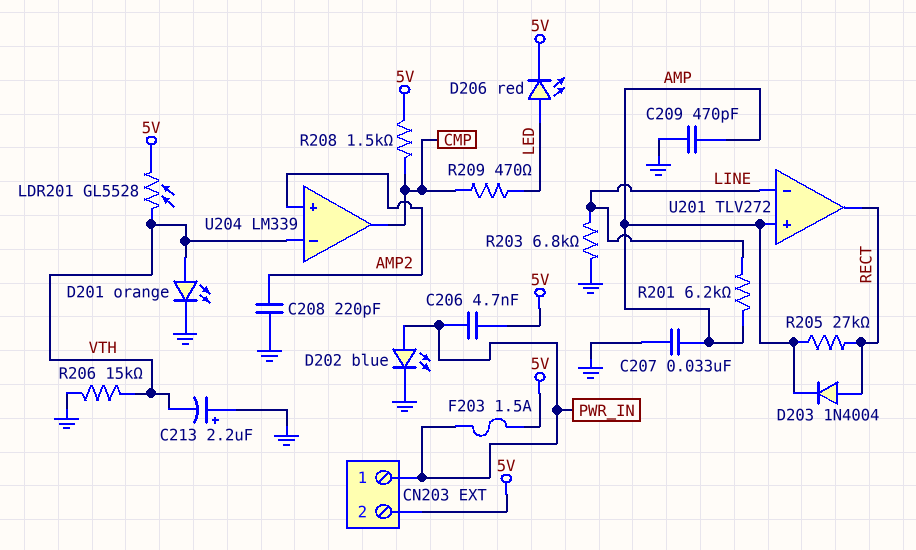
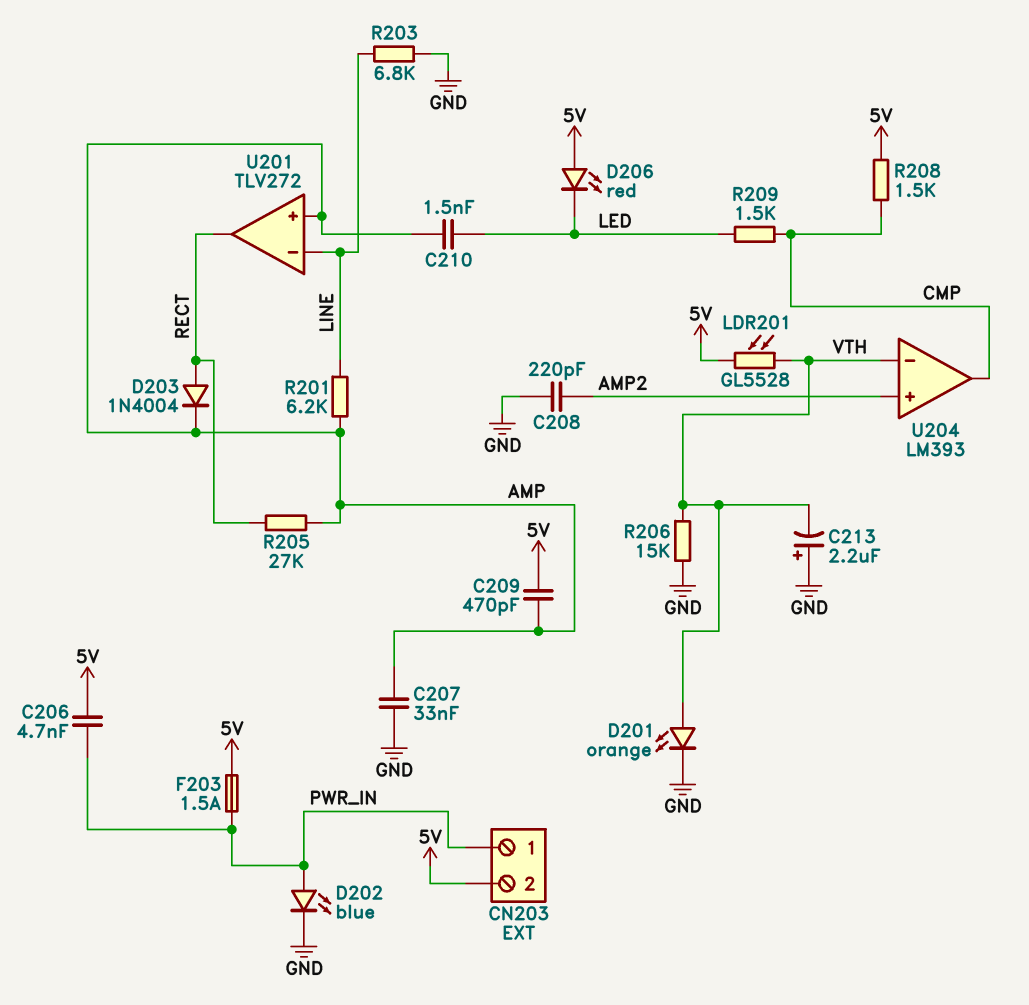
C209: 470pF (AMP, GND) -> 470pF (5V, AMP)
C210: none -> 1.5nF (AMP, LED)
D206: LED red (A LED, K 5V) -> LED red (A 5V, K LED)
R209: 470 (CMP, LED) -> 1.5k (CMP, LED)
U204: LM339 -> LM393

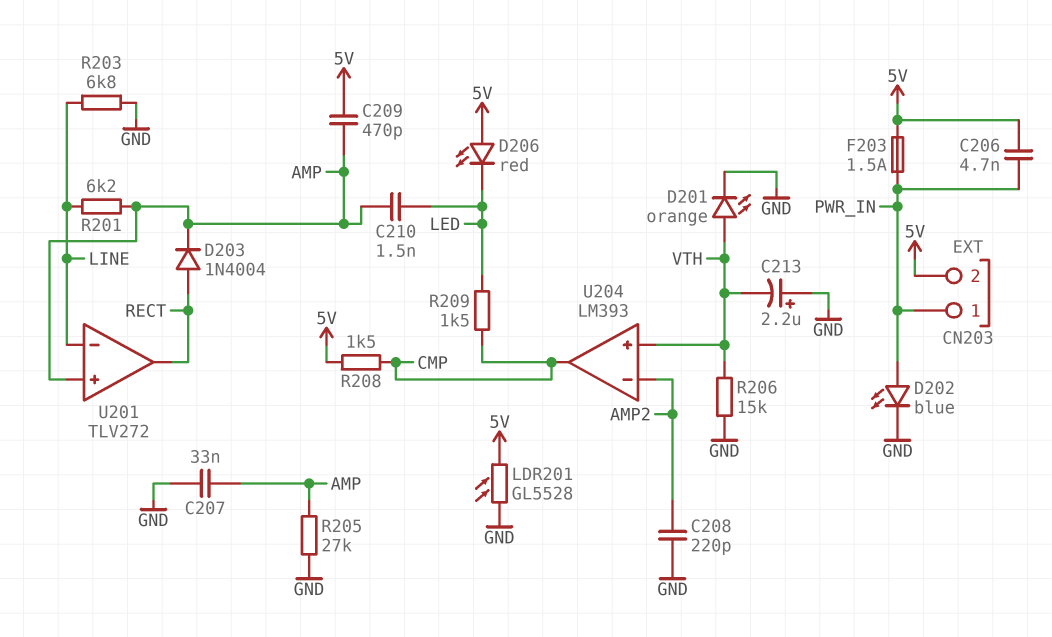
LDR201: GL5528 (5V, VTH) -> GL5528 (5V, GND)
R205: 27k (AMP, RECT) -> 27k (AMP, GND)
U204 pin in+: AMP2 -> VTH
U204 pin in-: VTH -> AMP2

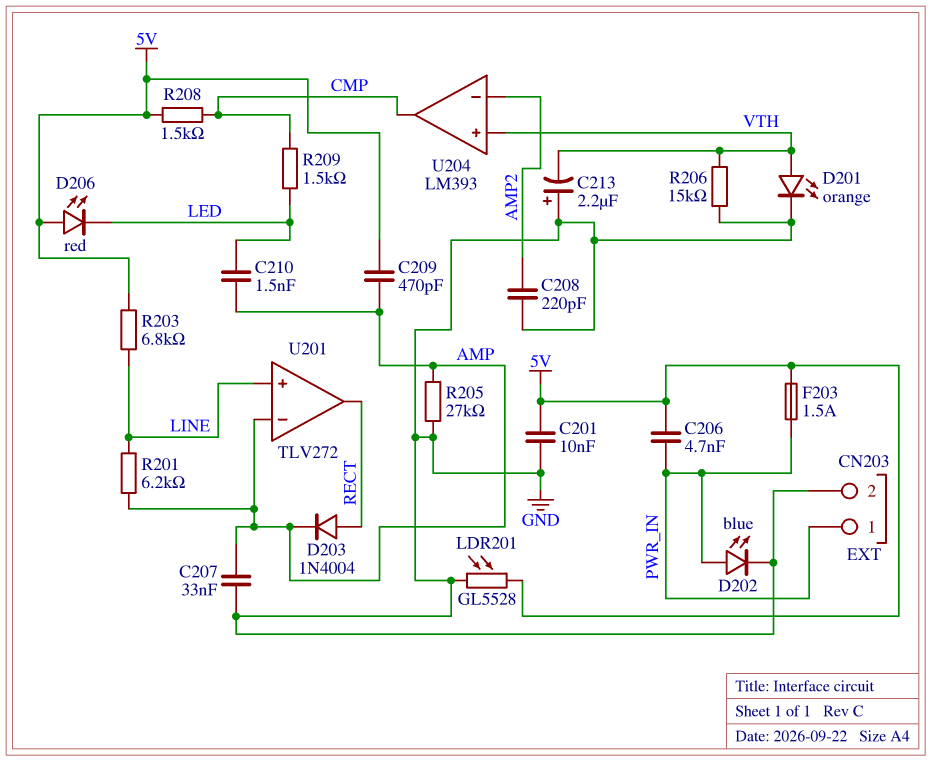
C201: none -> 10nF (5V, GND)
CN203 pin 2: 5V -> GND
R203: 6.8k (GND, LINE) -> 6.8k (5V, LINE)
U201 pin in+: AMP -> LINE
U201 pin in-: LINE -> AMP

